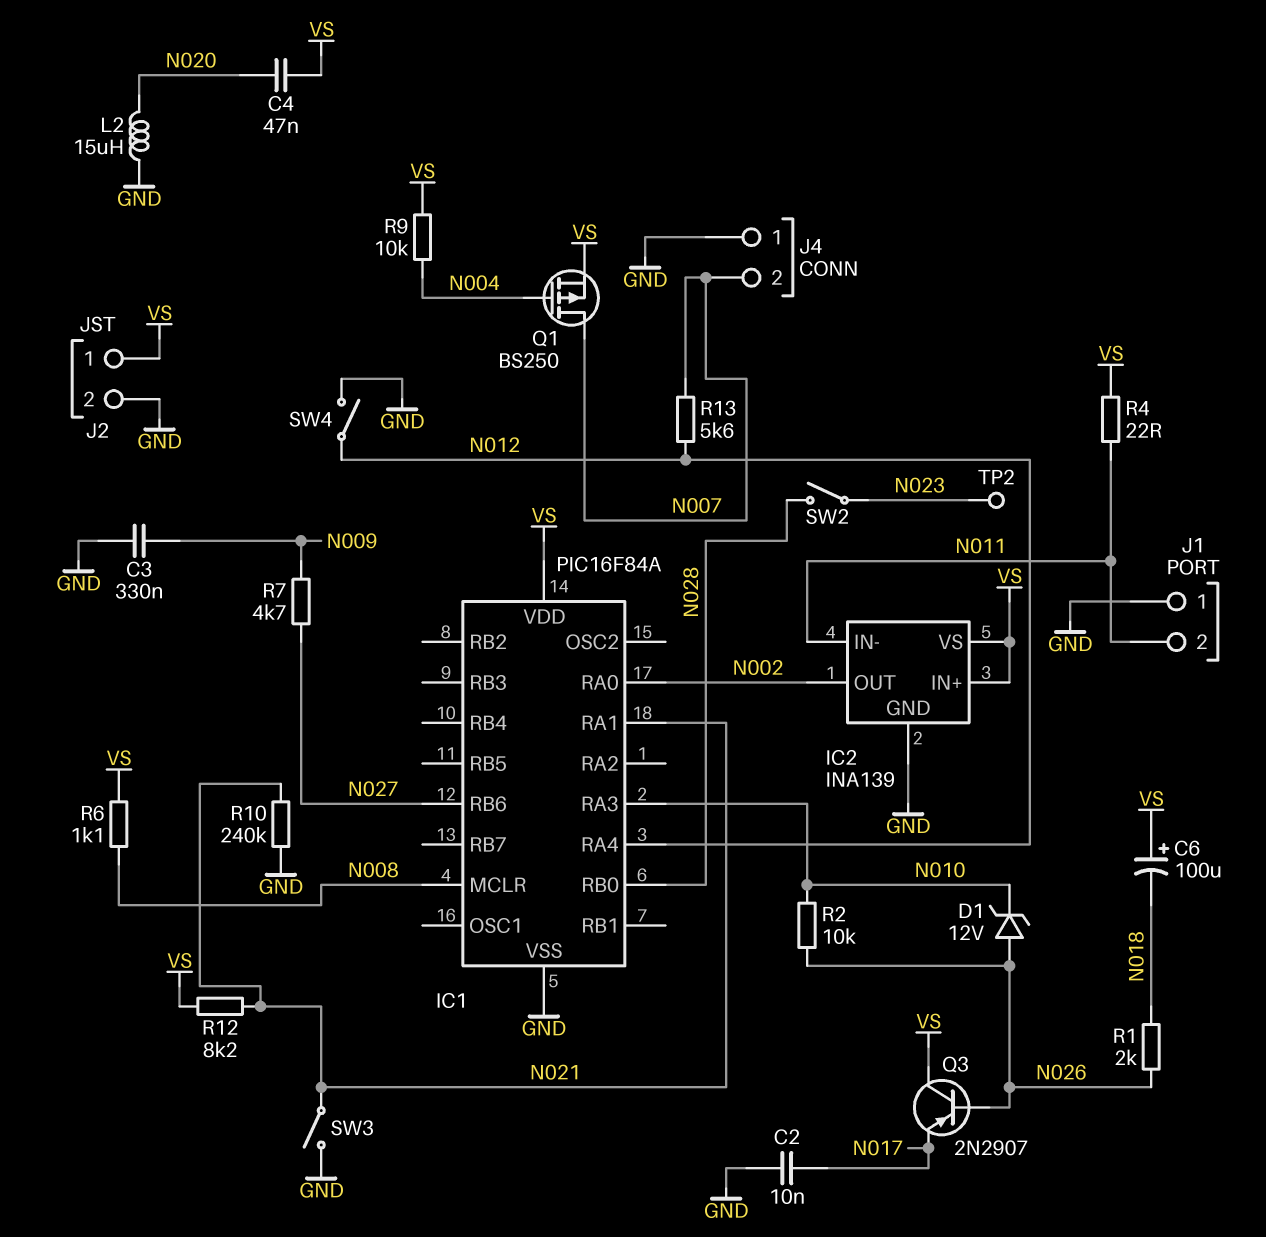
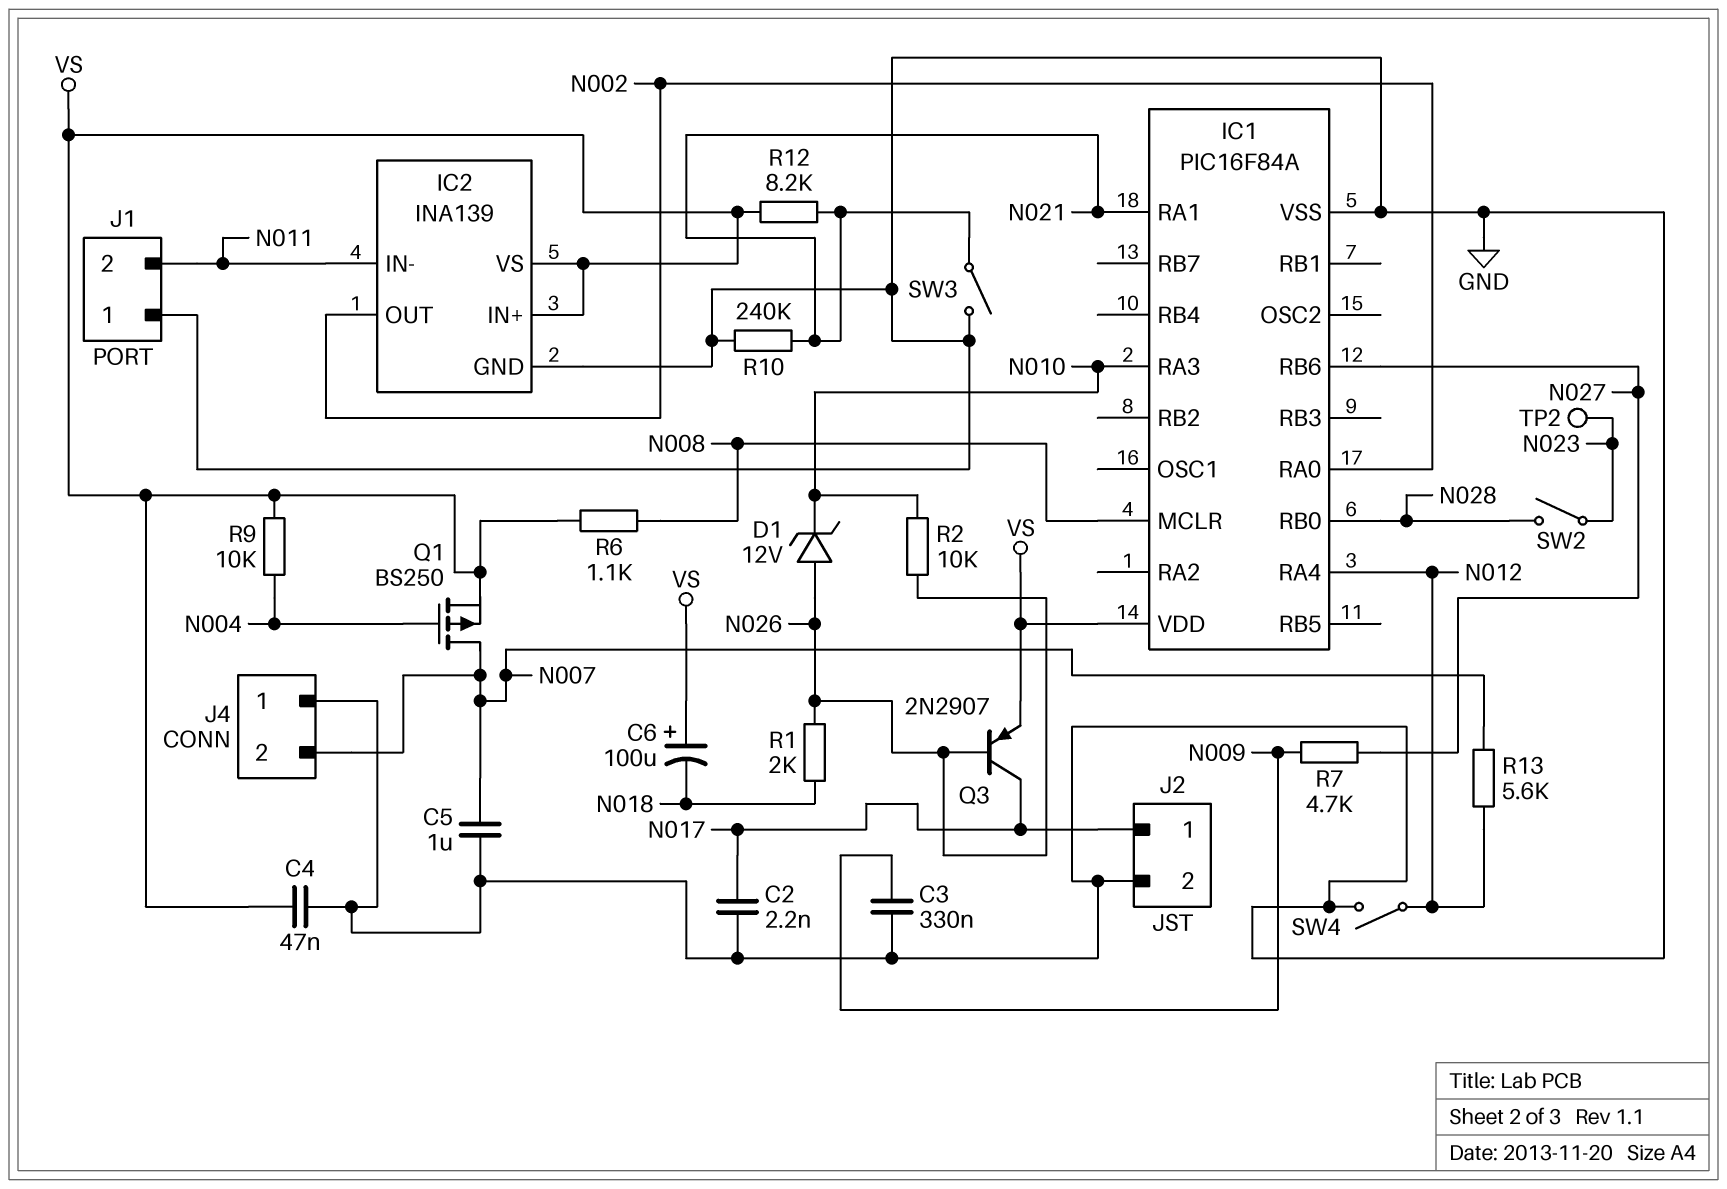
C2: 10nF (GND, N017) -> 2.2nF (GND, N017)
C4: 47nF (N020, VS) -> 47nF (GND, VS)
C5: none -> 1uF (GND, N007)
J2 pin 1: VS -> N017
L2: 15uH (GND, N020) -> none
Q3: PNP 2N2907 (B N026, C VS, E N017) -> PNP 2N2907 (B N026, C N017, E VS)
R4: 22 (N011, VS) -> none

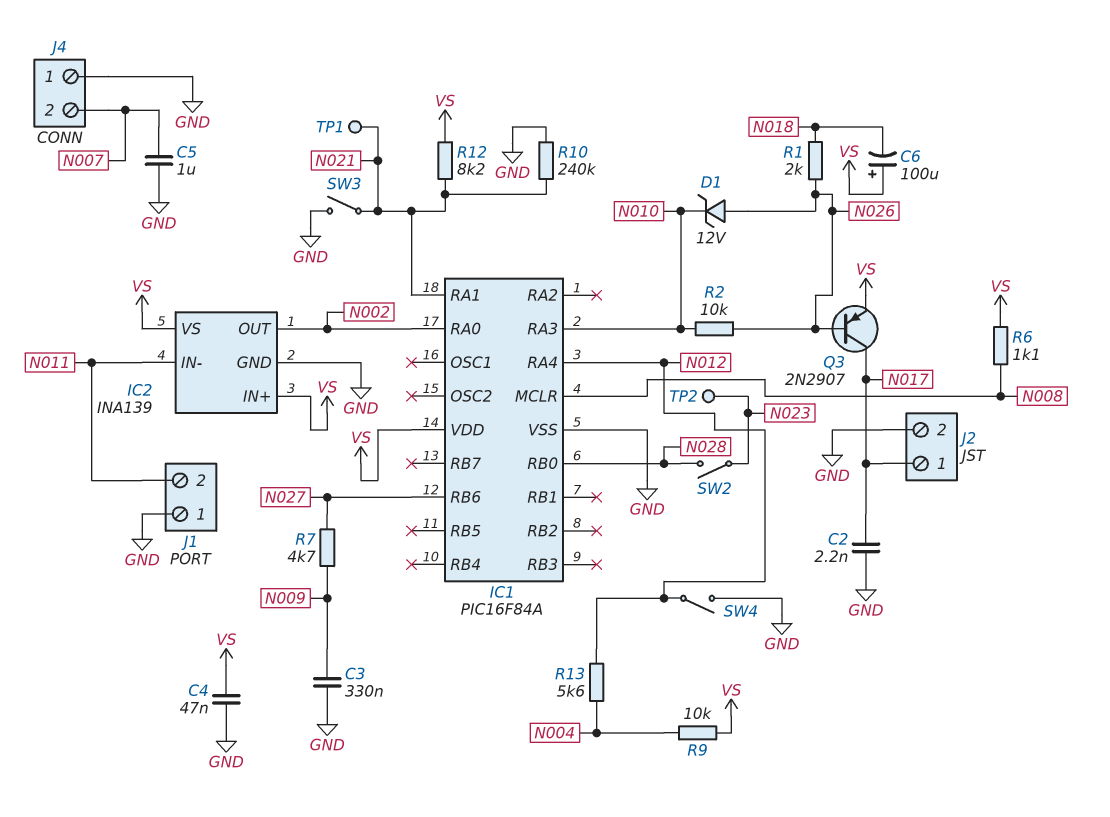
Q1: PMOS BS250 (G N004, D N007, S VS) -> none
R13: 5.6k (N007, N012) -> 5.6k (N004, N012)
TP1: none -> test point (N021)

